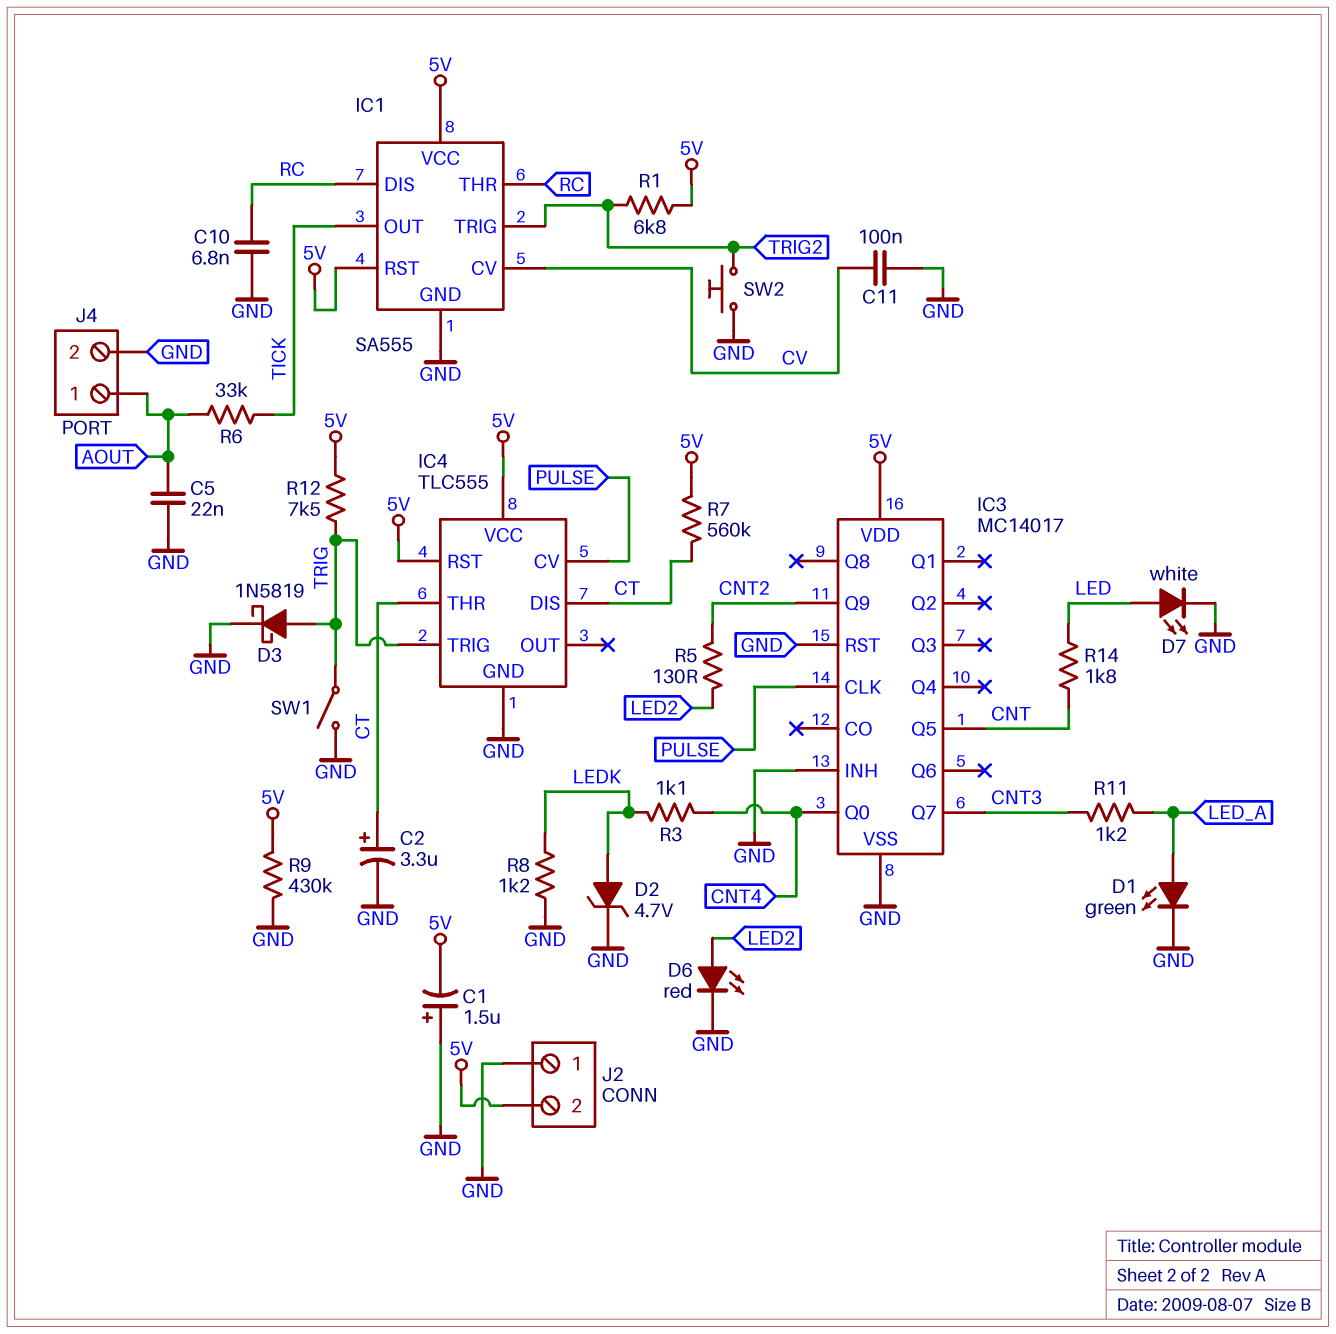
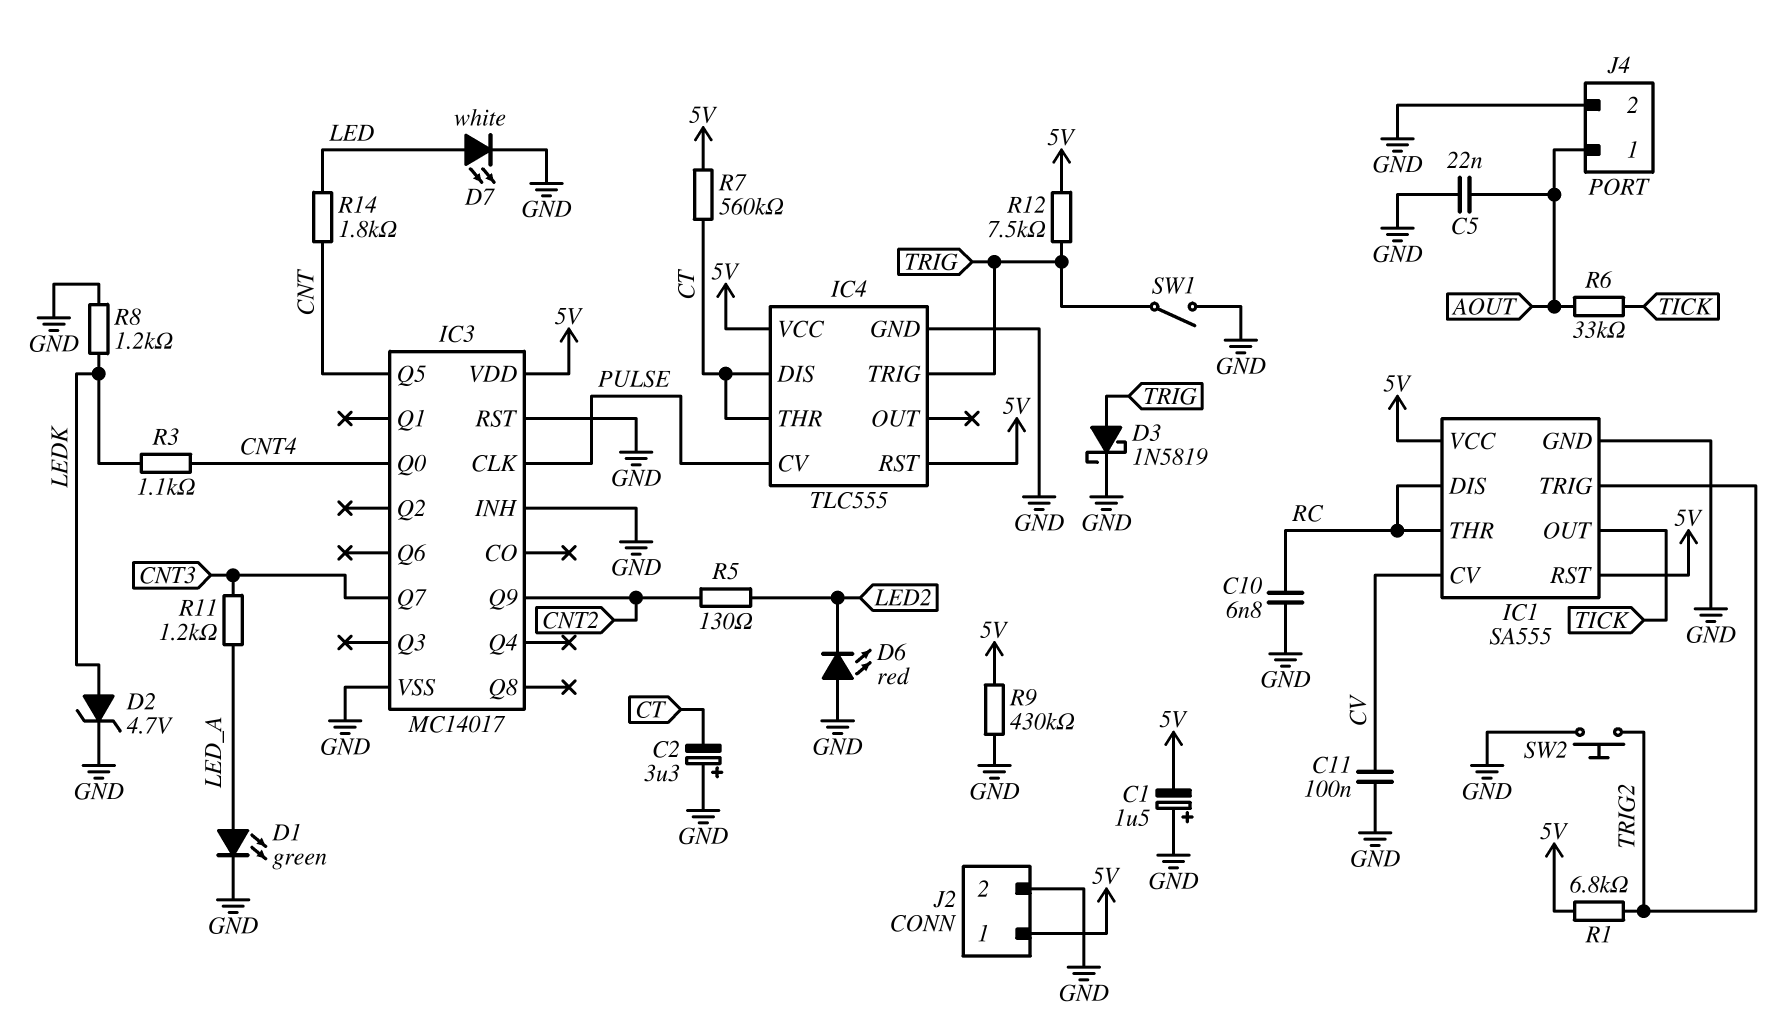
C2: 3.3uF (plus CT, minus GND) -> 3.3uF (plus GND, minus CT)
D6: LED red (A LED2, K GND) -> LED red (A GND, K LED2)
J2 pin 1: GND -> 5V
J2 pin 2: 5V -> GND

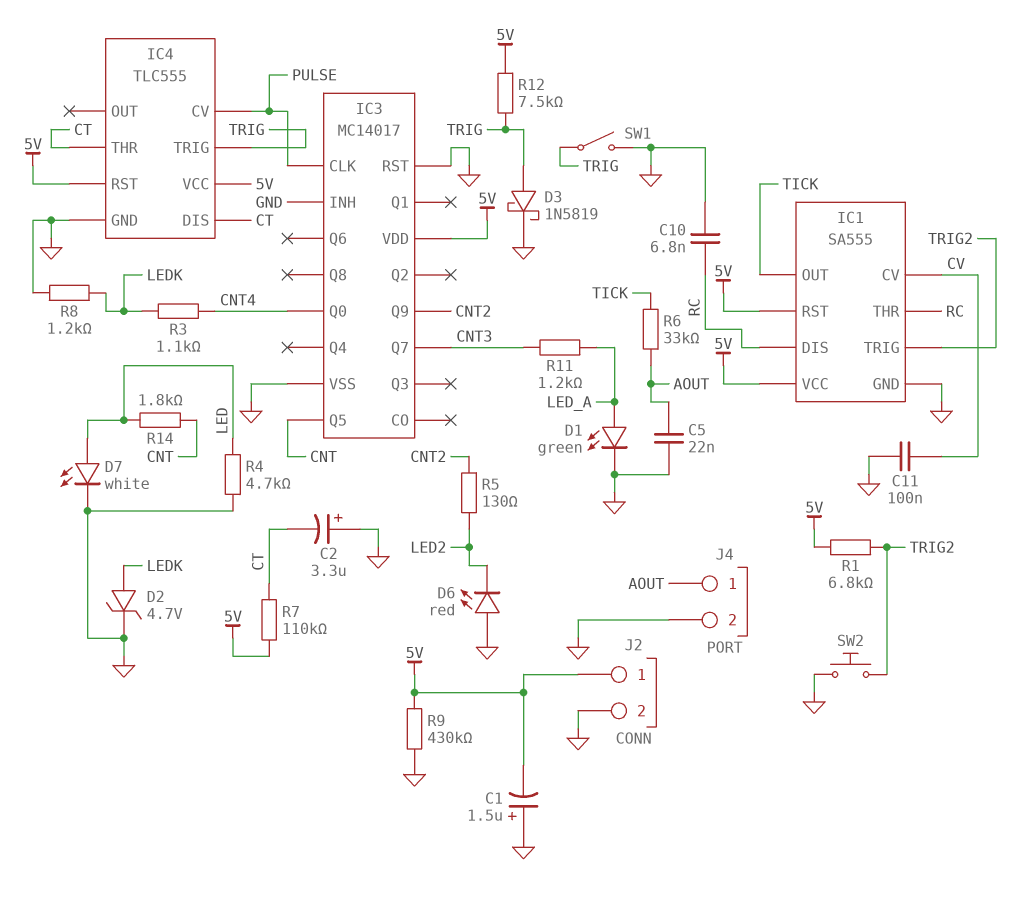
R4: none -> 4.7k (GND, LED)
R7: 560k (5V, CT) -> 110k (5V, CT)

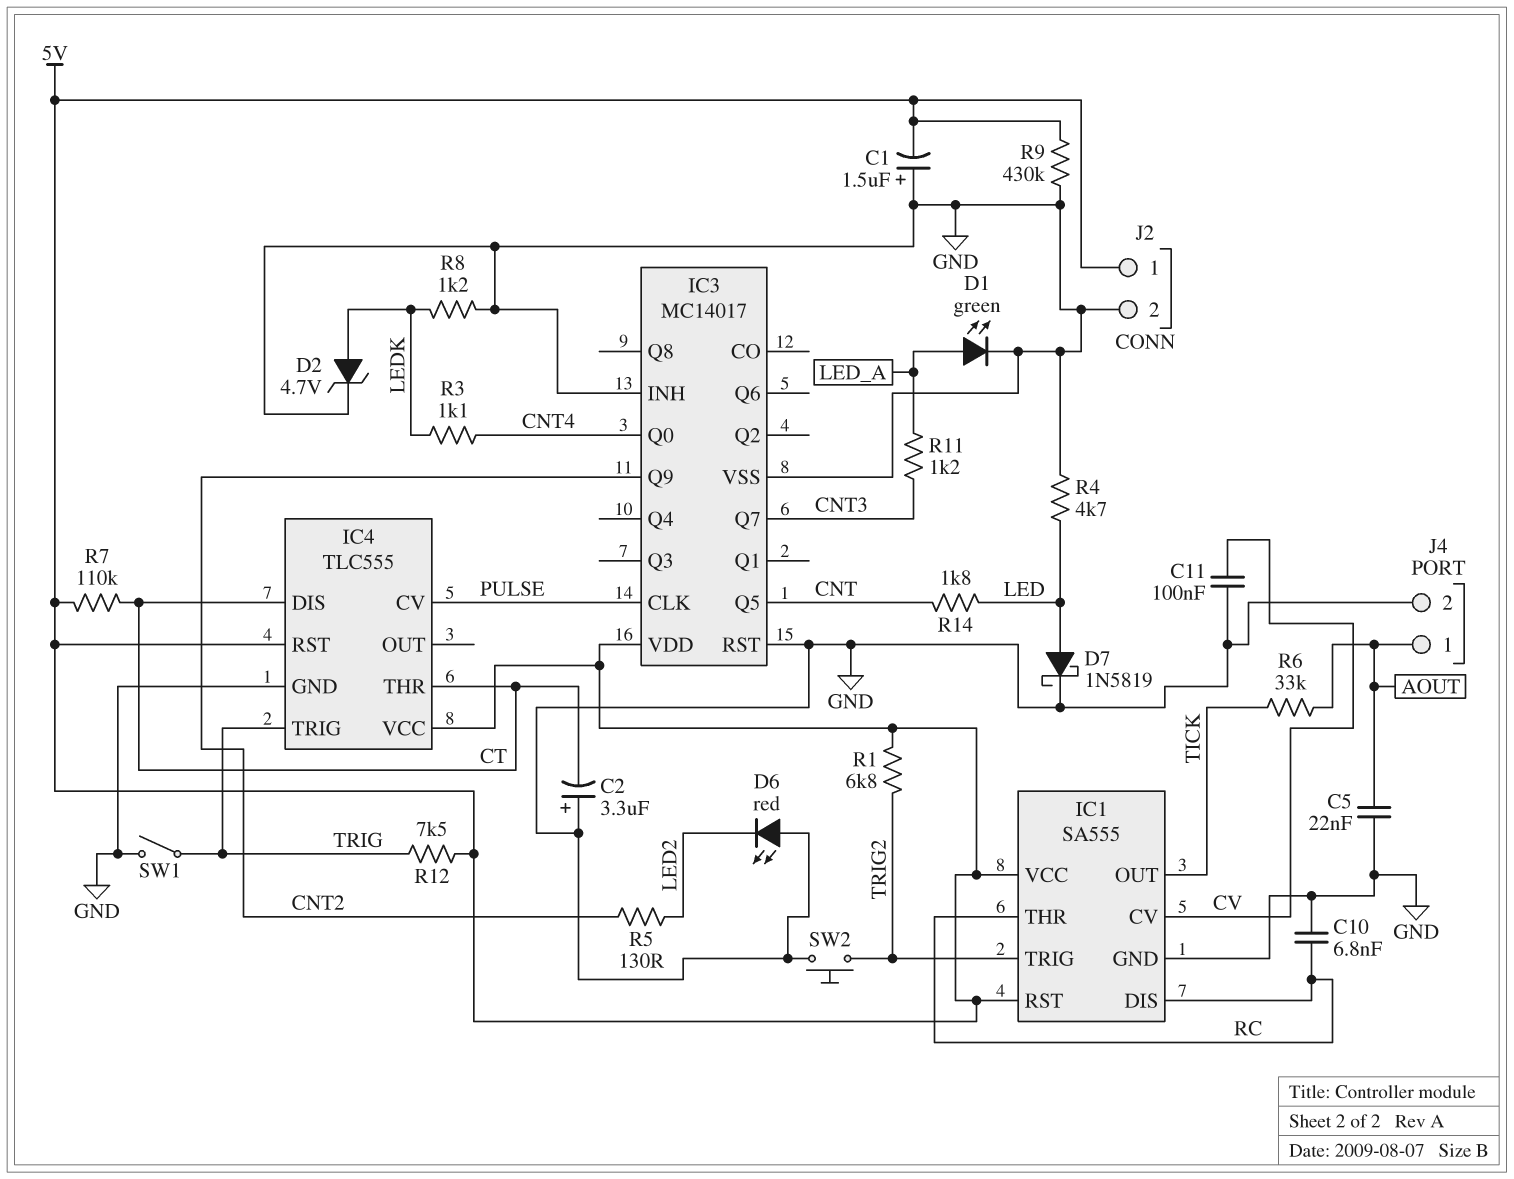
D3: schottky 1N5819 (A TRIG, K GND) -> none
D7: LED white (A LED, K GND) -> schottky 1N5819 (A LED, K GND)

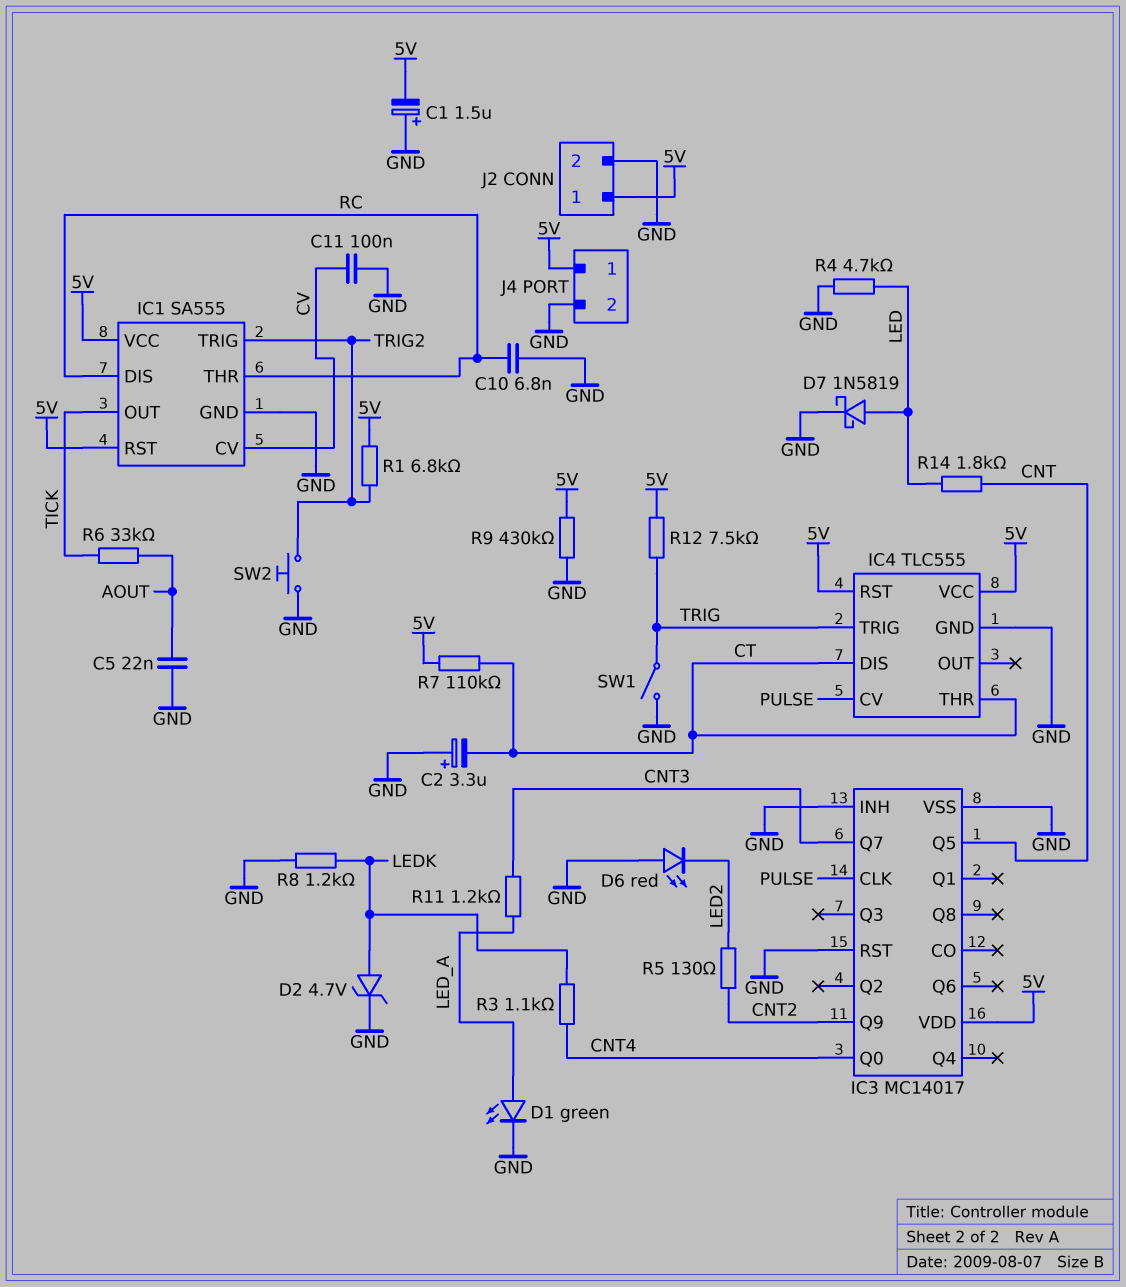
J4 pin 1: AOUT -> 5V

